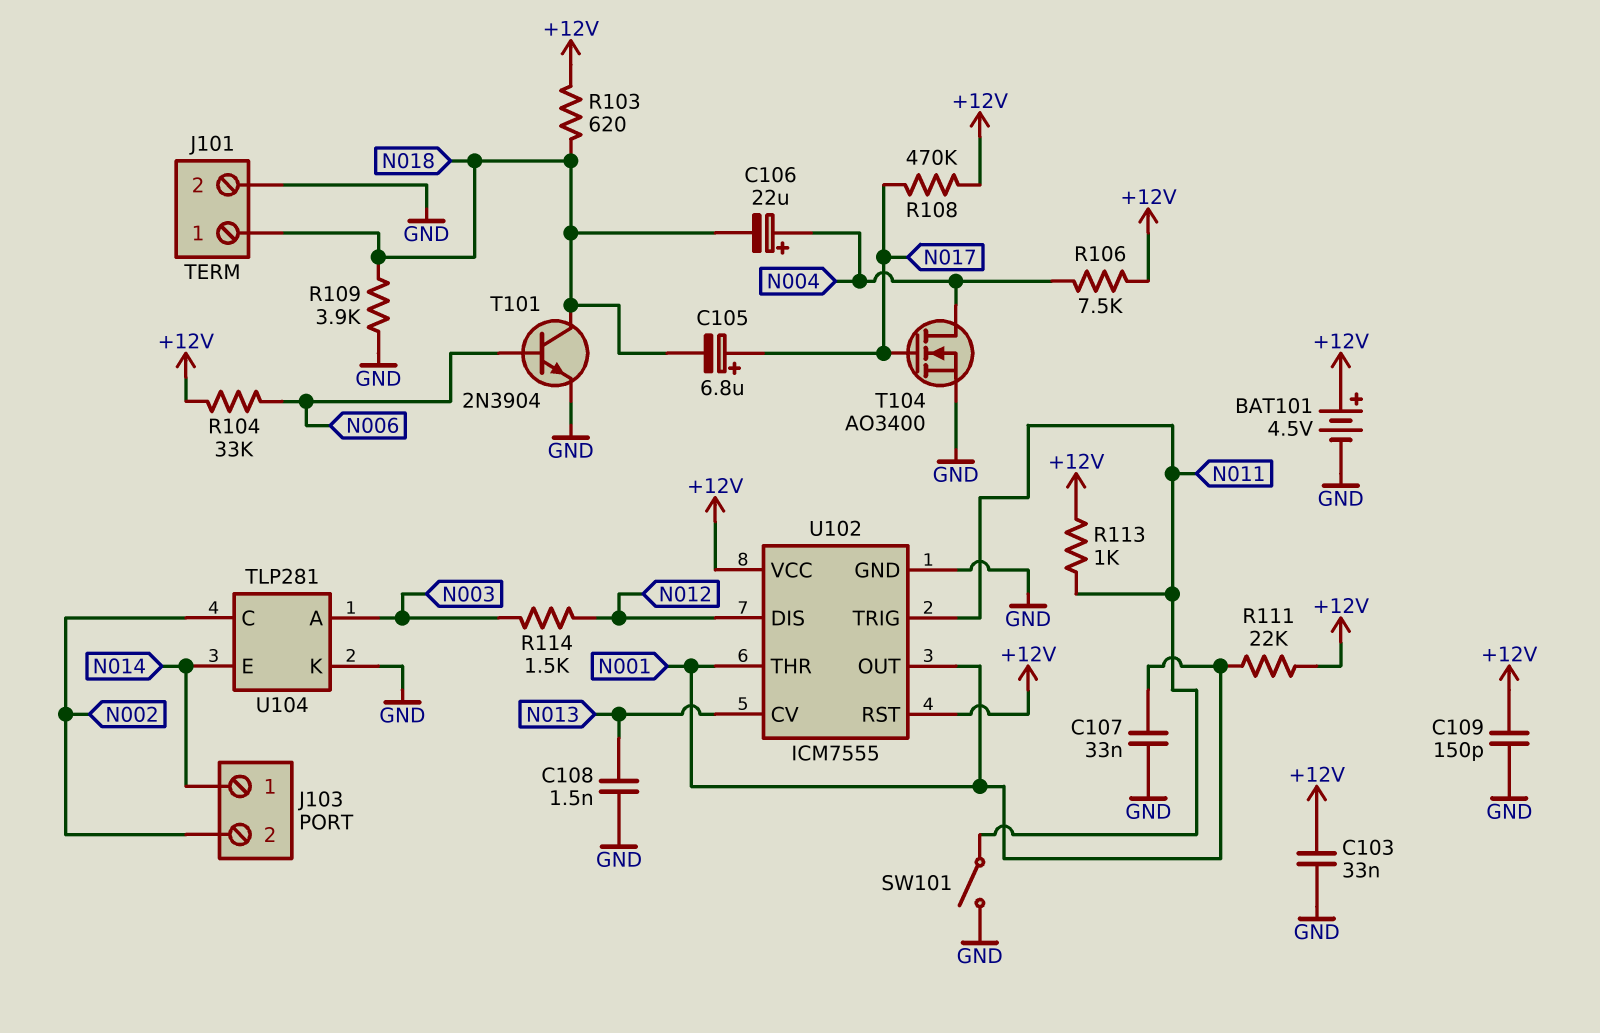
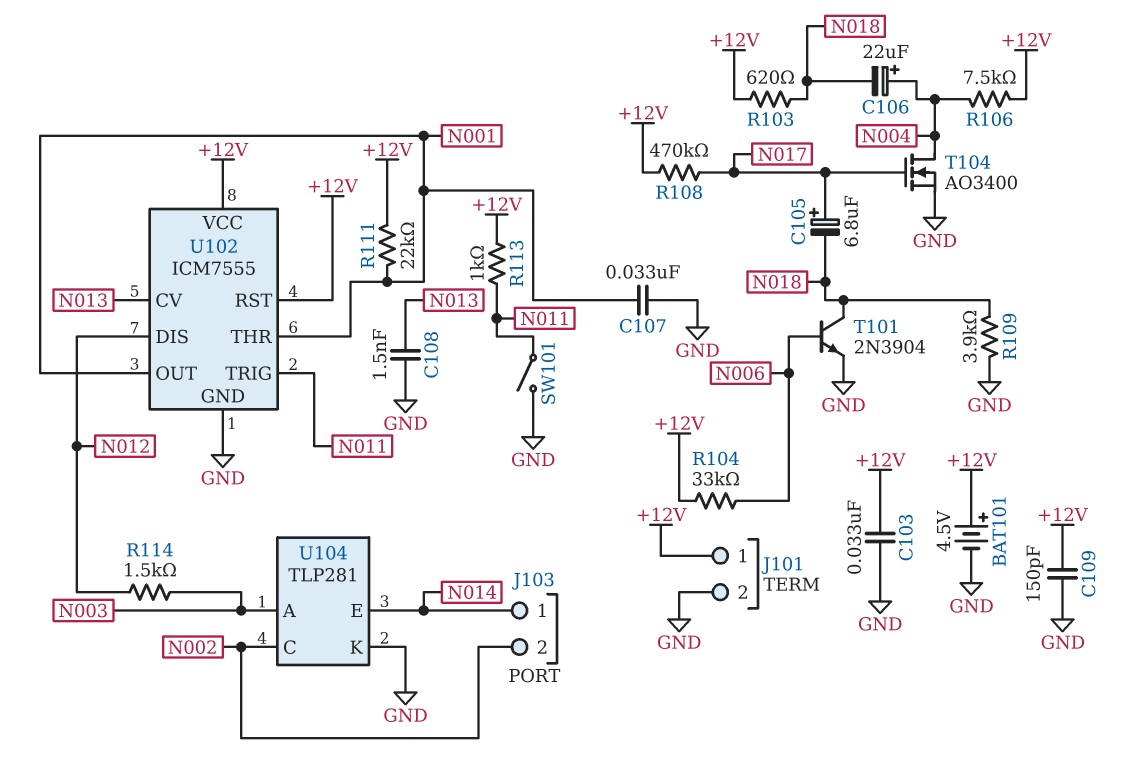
J101 pin 1: N018 -> +12V

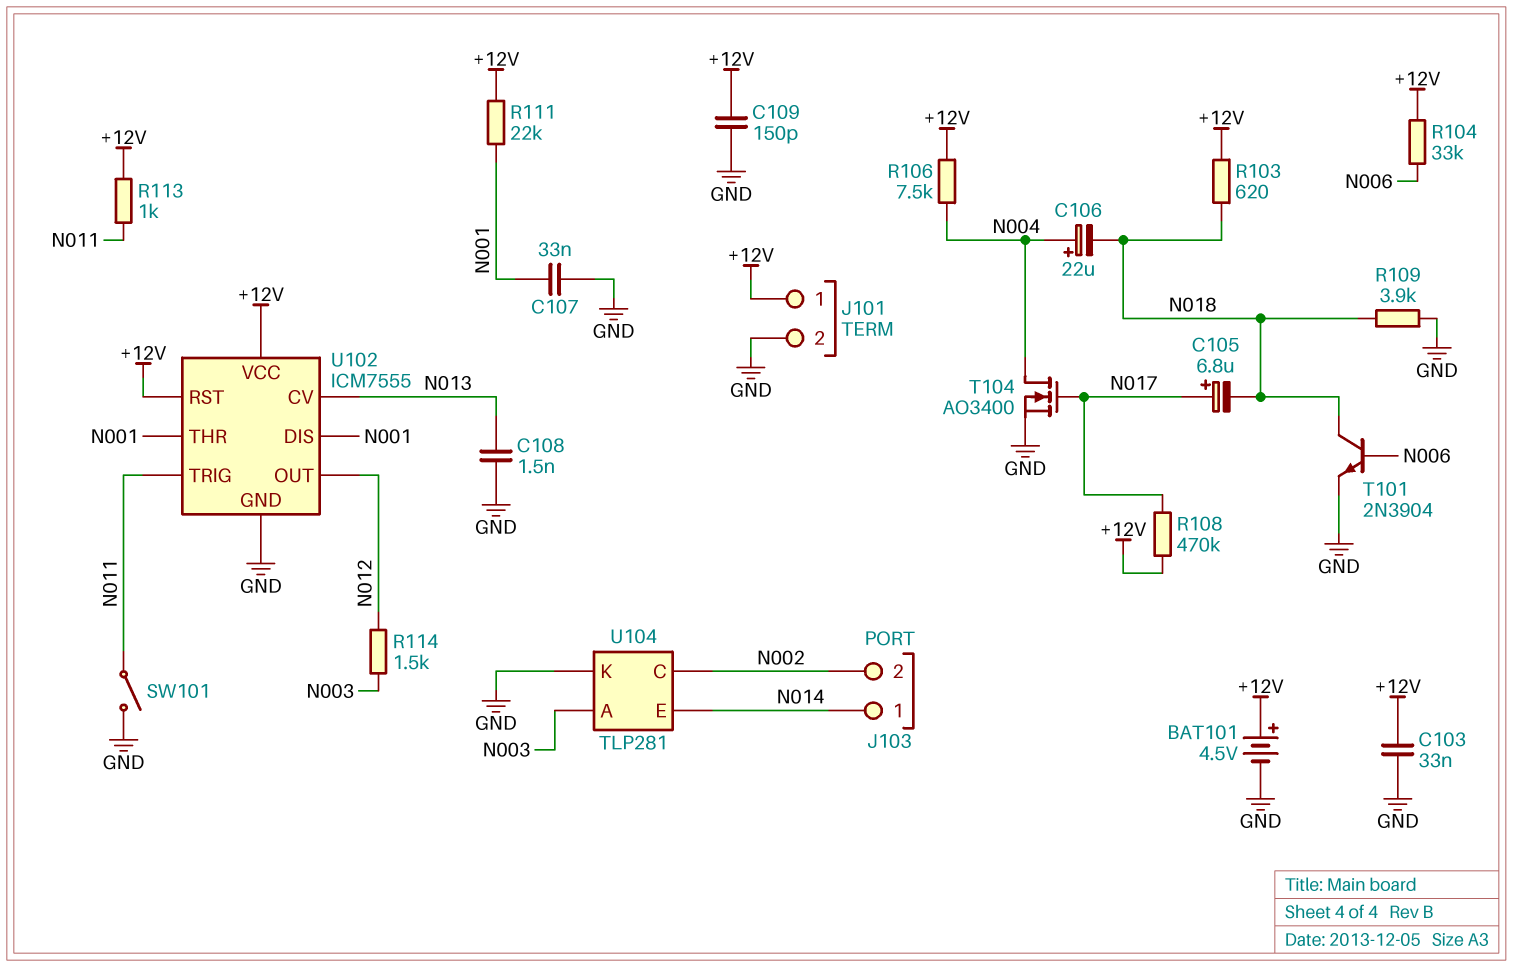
U102 pin DIS: N012 -> N001
U102 pin OUT: N001 -> N012

